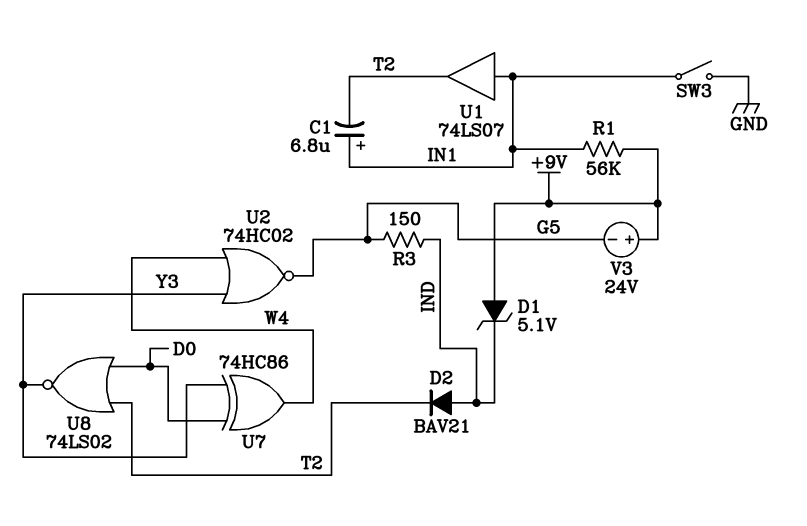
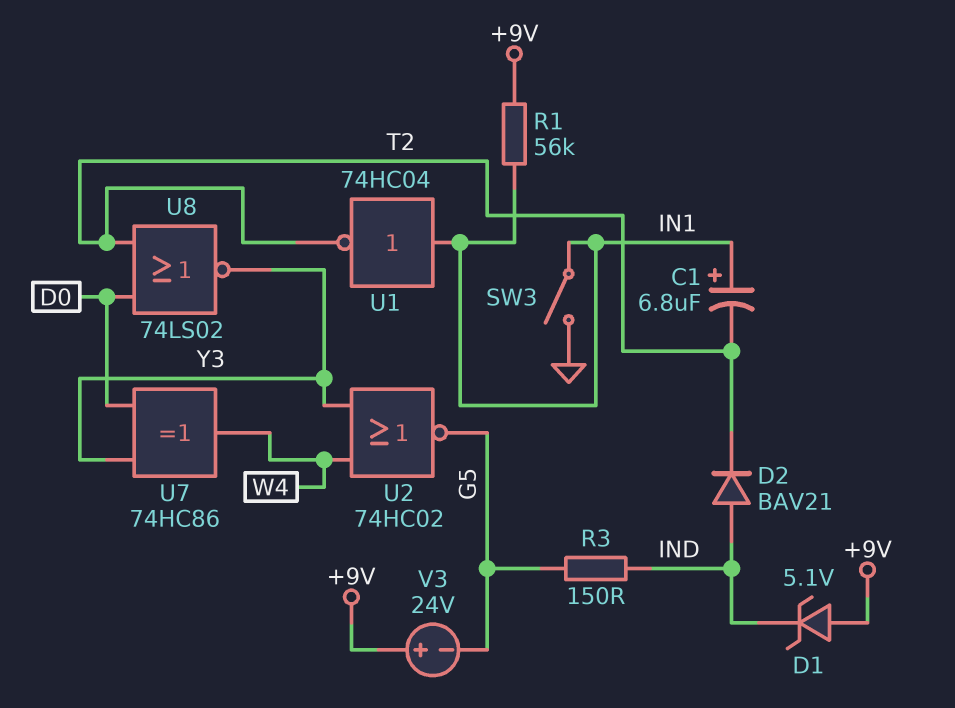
U1: buffer 74LS07 (in IN1, out T2) -> NOT 74HC04 (in IN1, out T2)

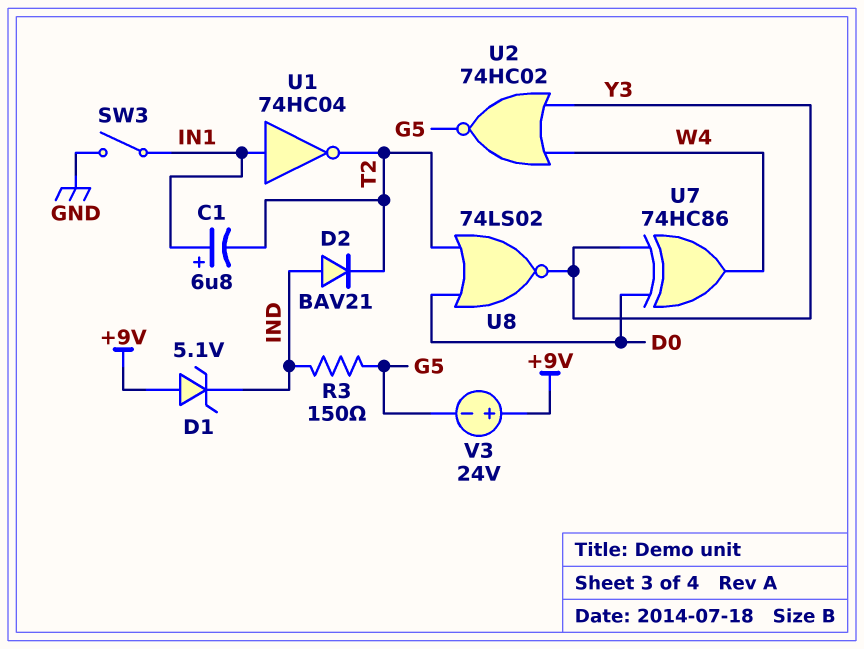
R1: 56k (+9V, IN1) -> none

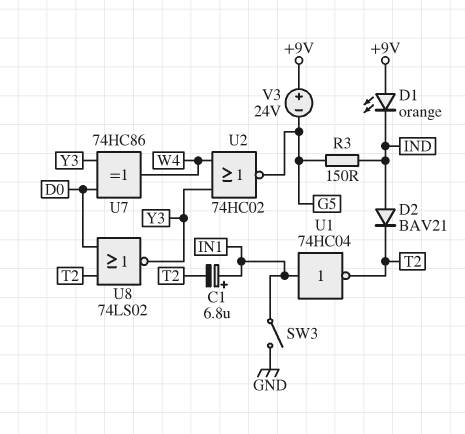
D1: zener 5.1V (A +9V, K IND) -> LED orange (A +9V, K IND)

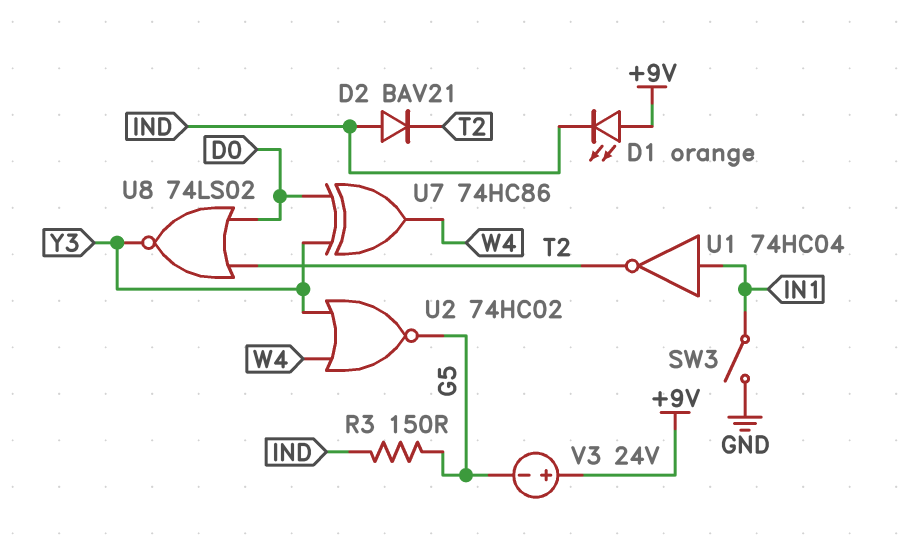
C1: 6.8uF (plus IN1, minus T2) -> none

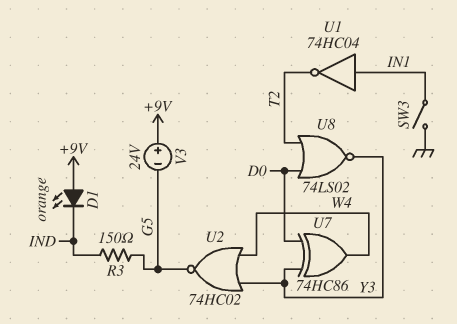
D2: diode BAV21 (A IND, K T2) -> none

